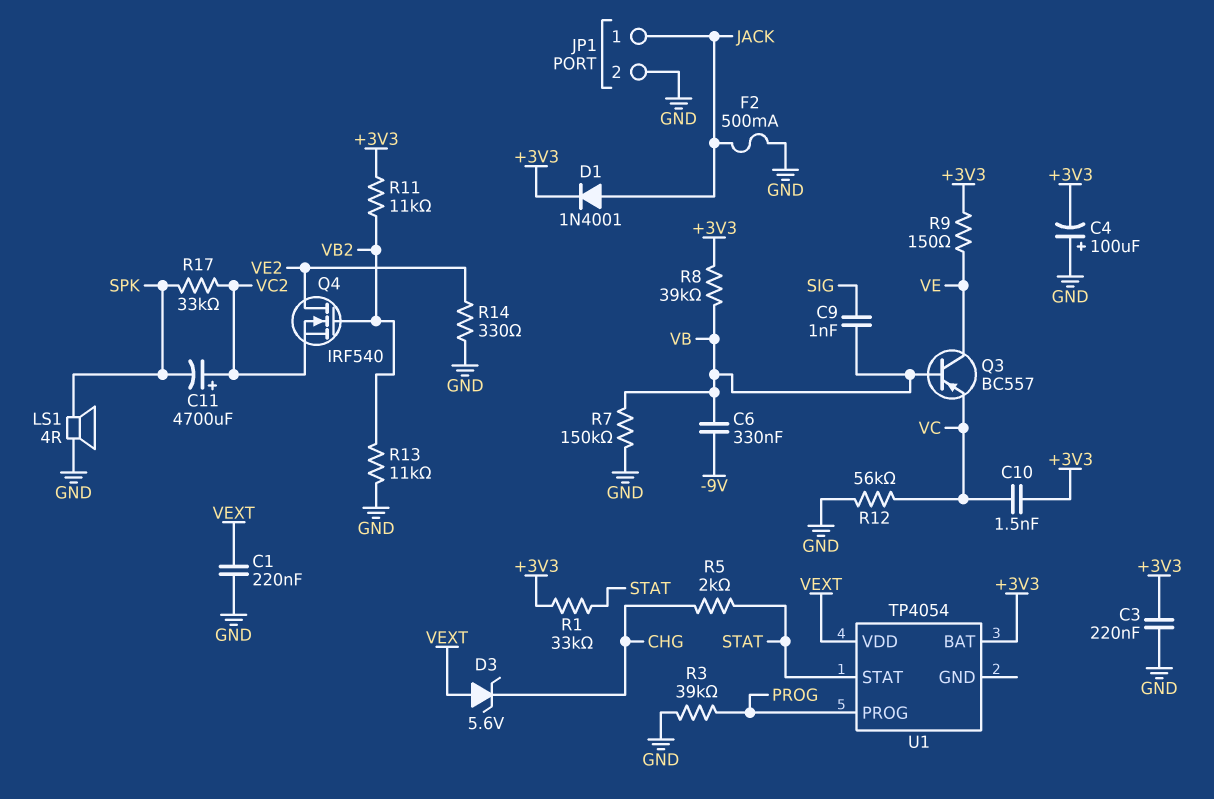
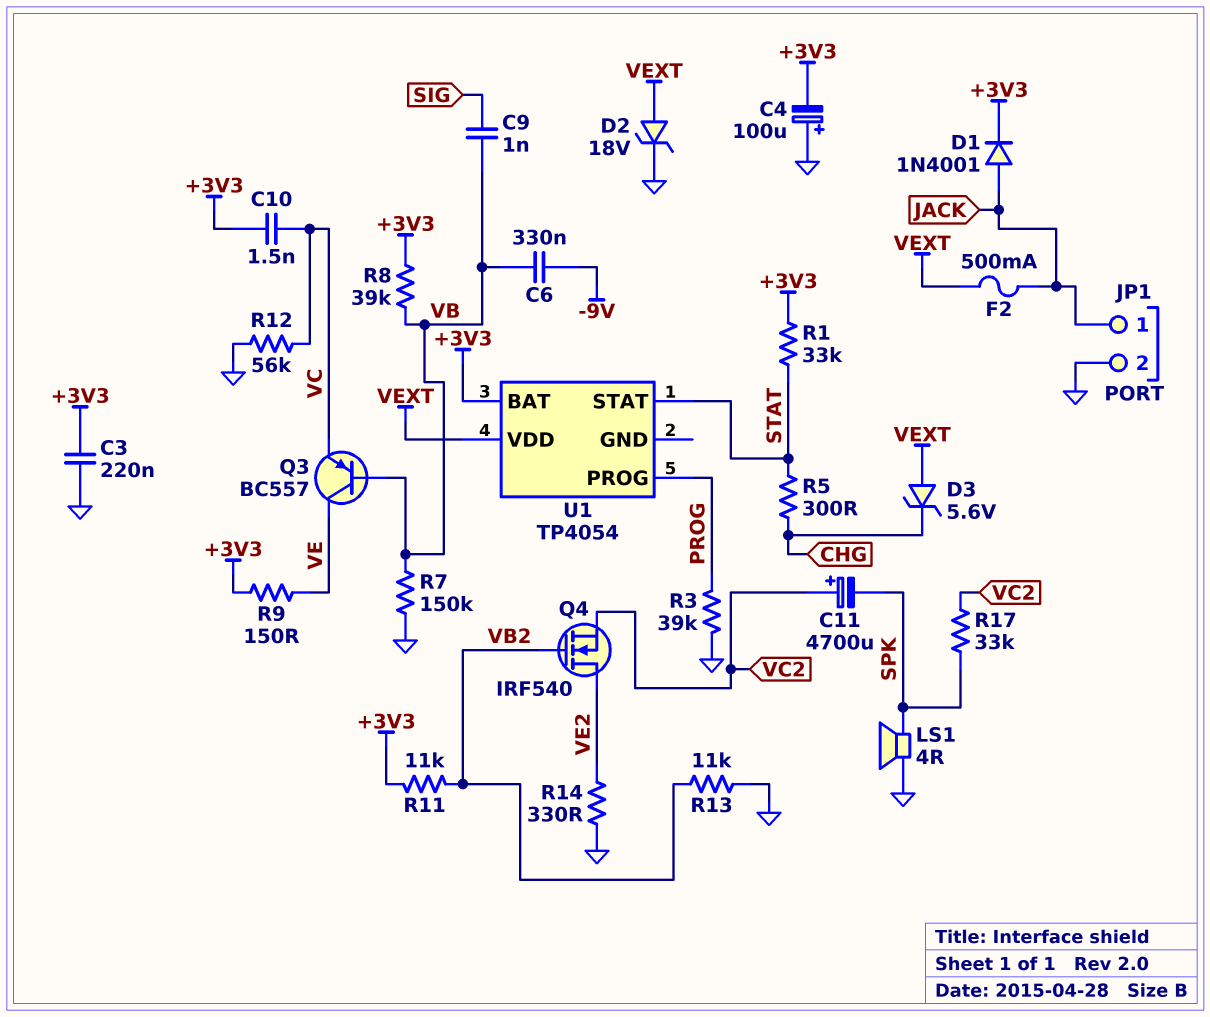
C1: 220nF (GND, VEXT) -> none
D2: none -> zener 18V (A VEXT, K GND)
F2: 500mA (GND, JACK) -> 500mA (JACK, VEXT)
R5: 2k (CHG, STAT) -> 300 (CHG, STAT)

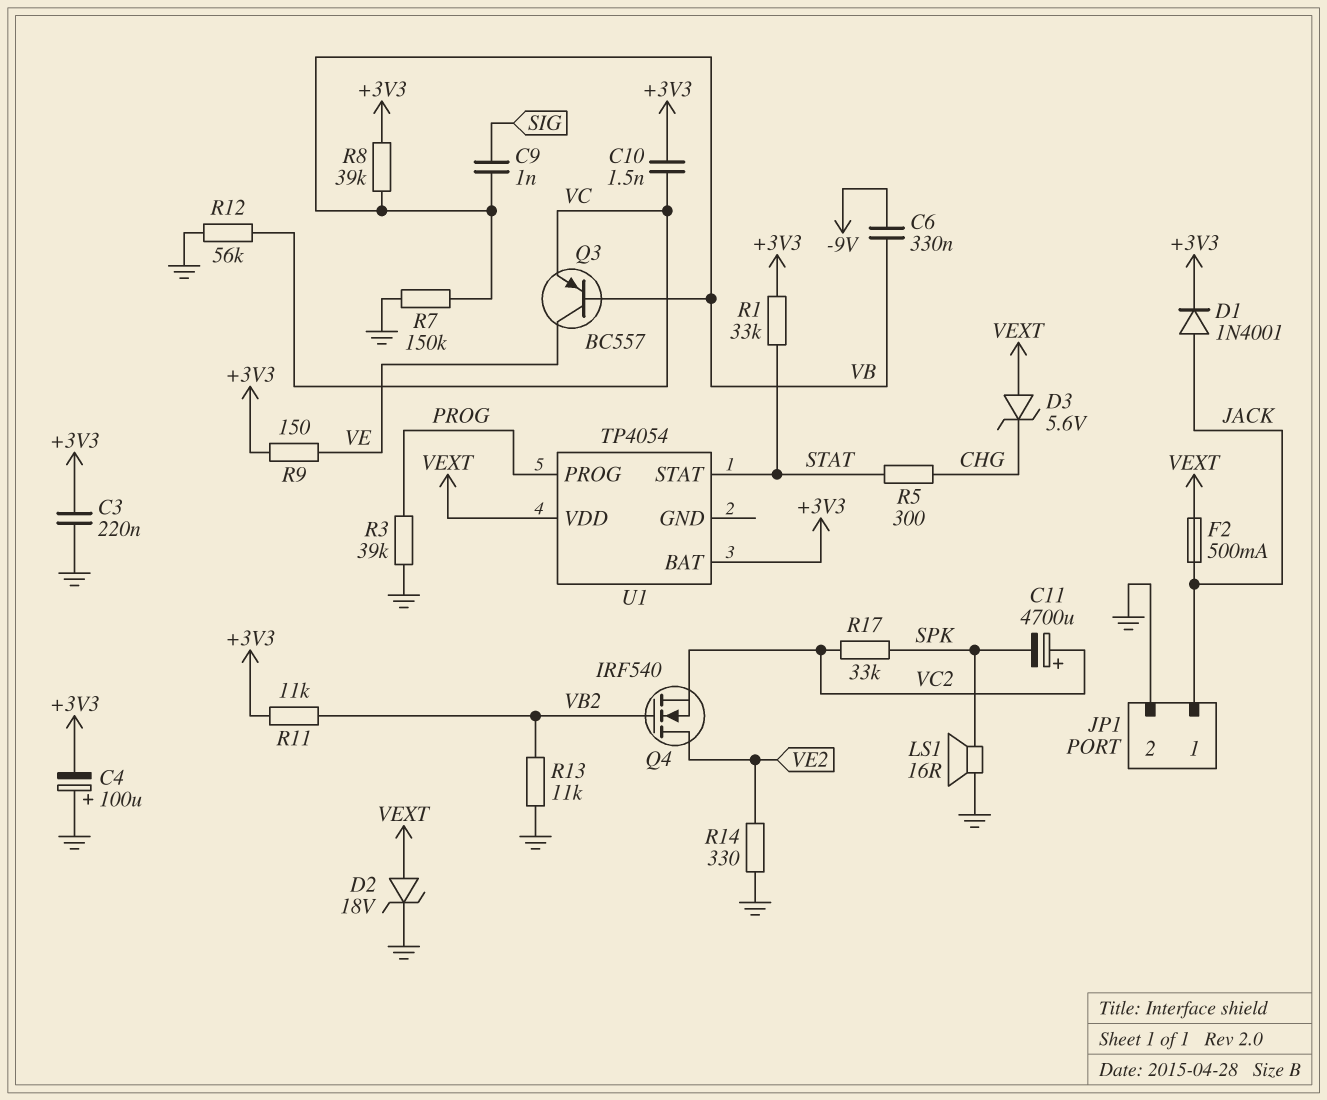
LS1: speaker 4R (GND, SPK) -> speaker 16R (GND, SPK)

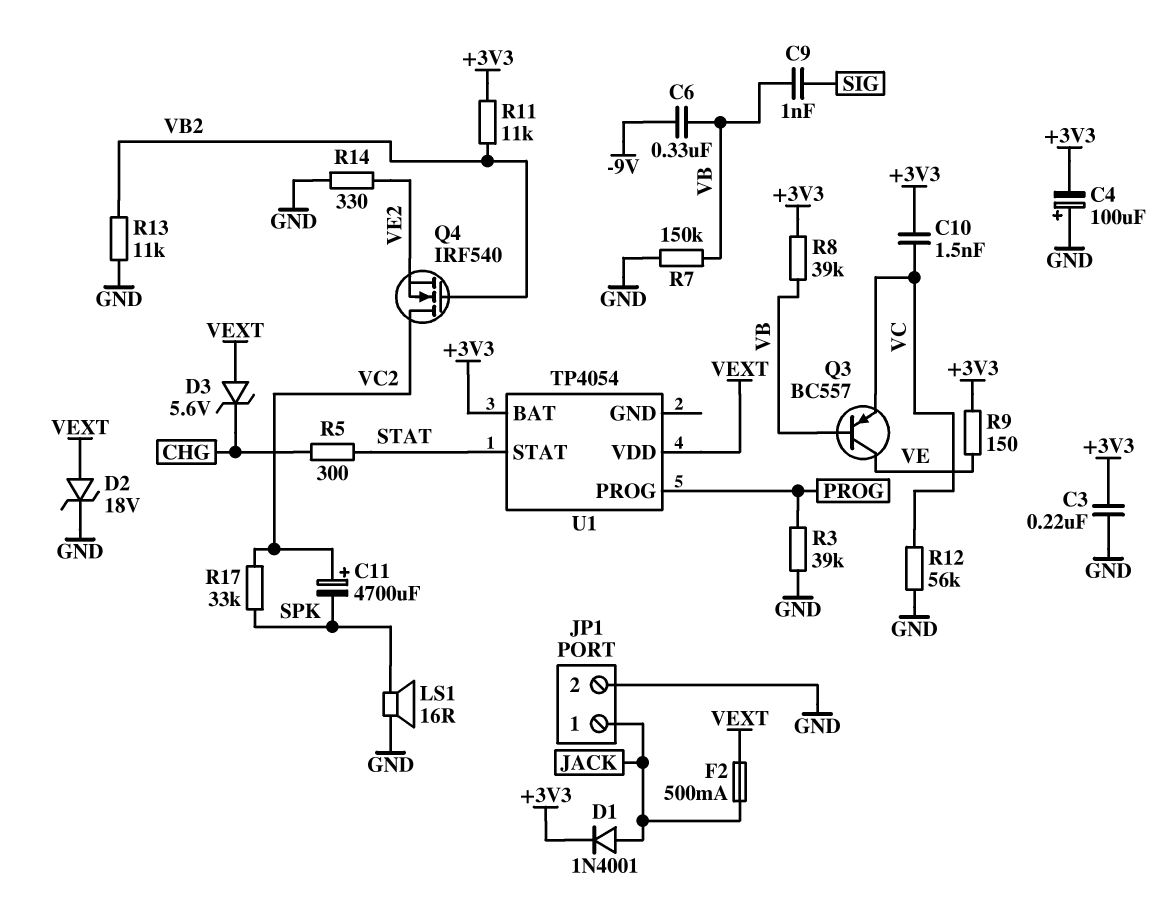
Q4: NMOS IRF540 (G VB2, D VE2, S VC2) -> NMOS IRF540 (G VB2, D VC2, S VE2)
R1: 33k (+3V3, STAT) -> none

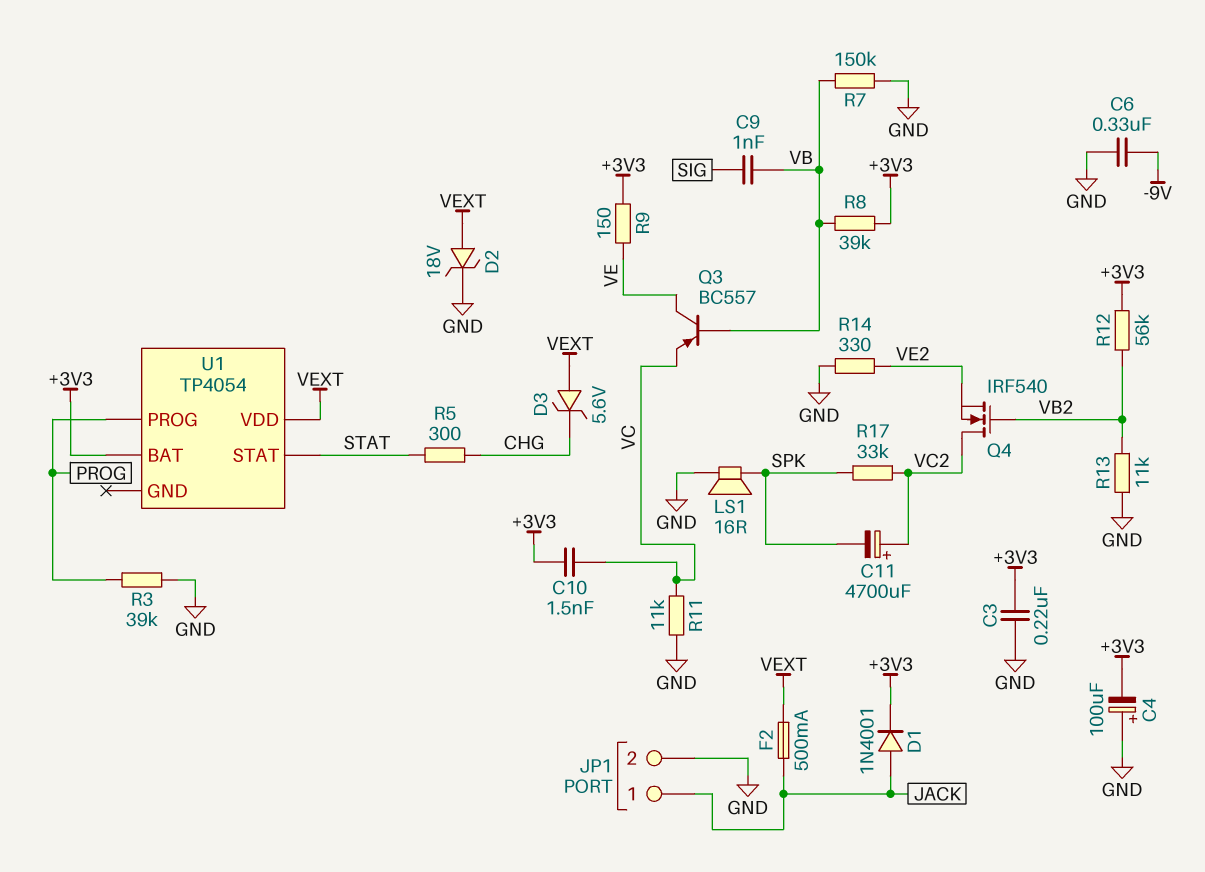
C6: 330nF (-9V, VB) -> 330nF (-9V, GND)
R11: 11k (+3V3, VB2) -> 11k (GND, VC)
R12: 56k (GND, VC) -> 56k (+3V3, VB2)

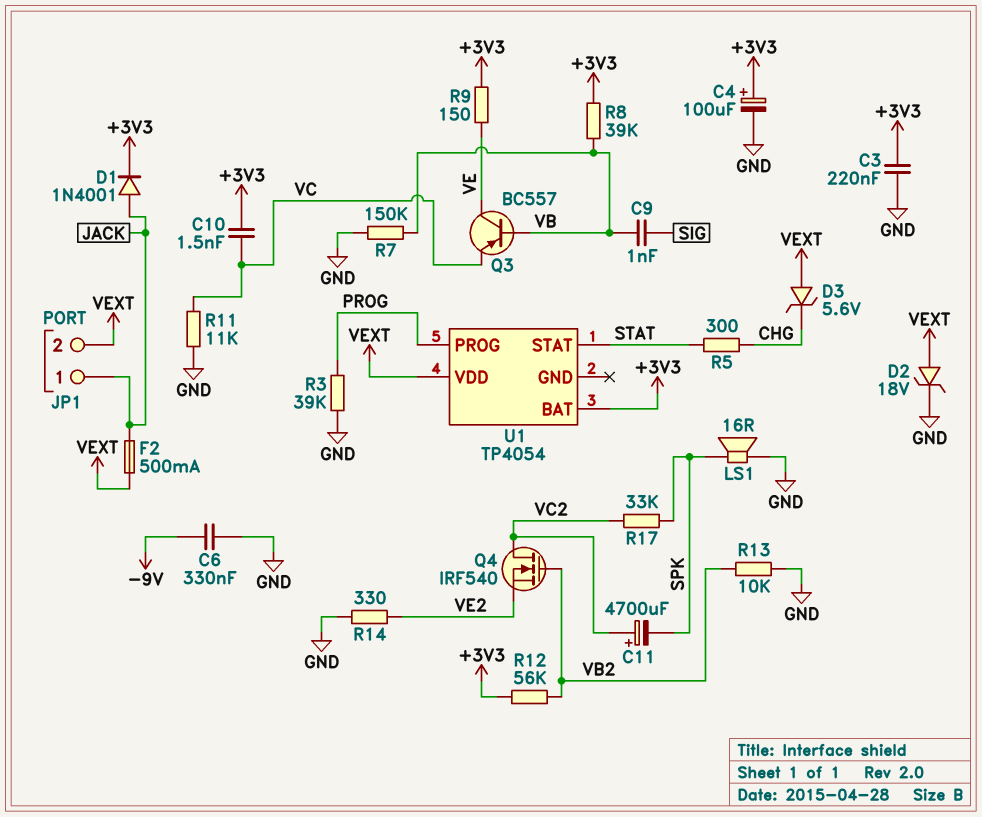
C4: 100uF (plus GND, minus +3V3) -> 100uF (plus +3V3, minus GND)
JP1 pin 2: GND -> VEXT
R13: 11k (GND, VB2) -> 10k (GND, VB2)

